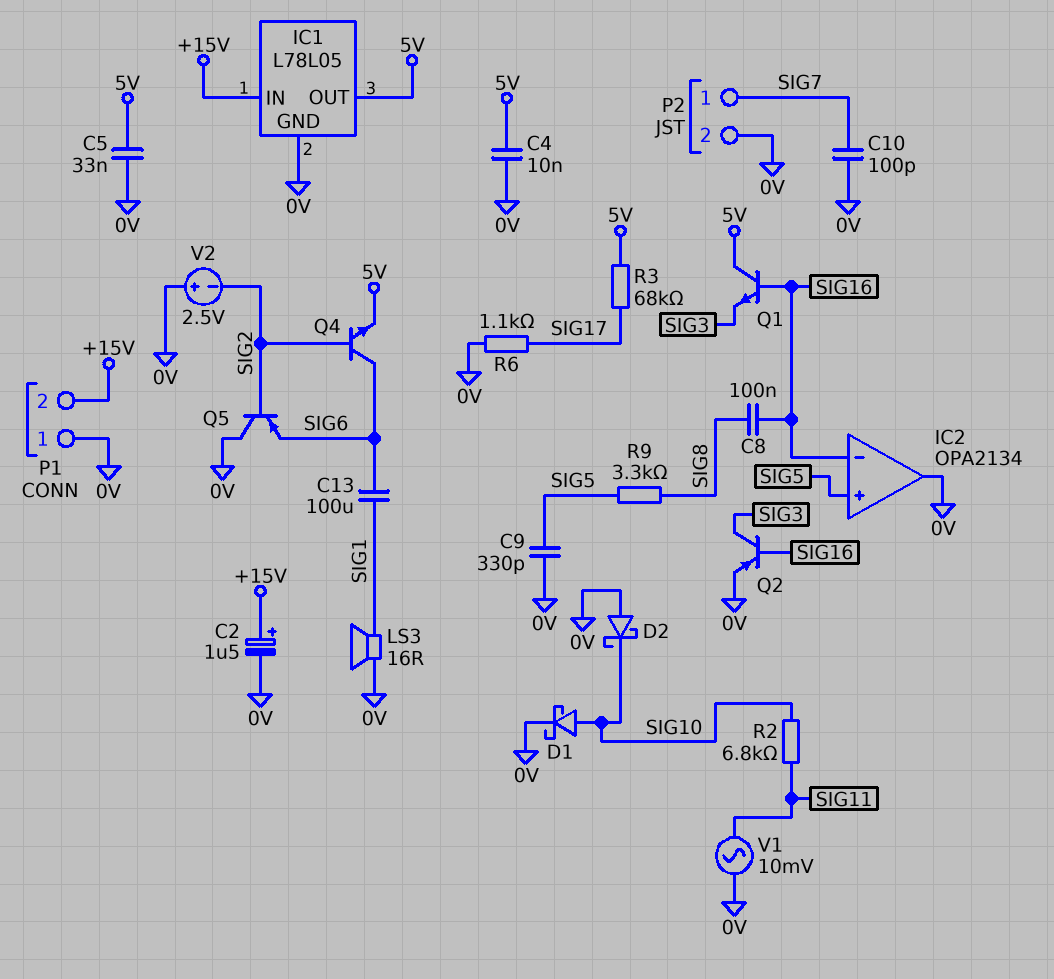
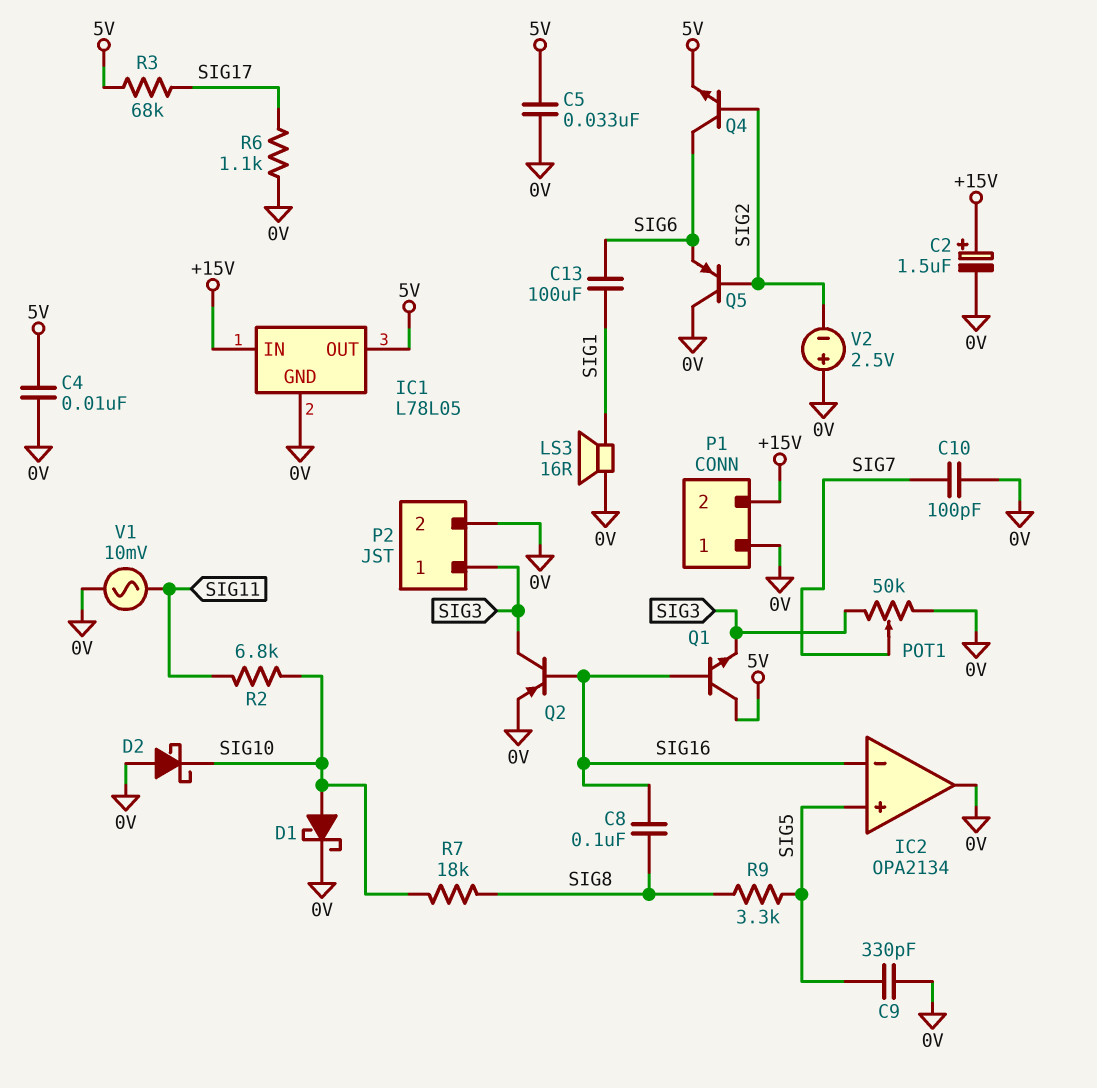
P2 pin 1: SIG7 -> SIG3
POT1: none -> 50k (0V, SIG3, wiper SIG7)
R7: none -> 18k (SIG8, SIG10)

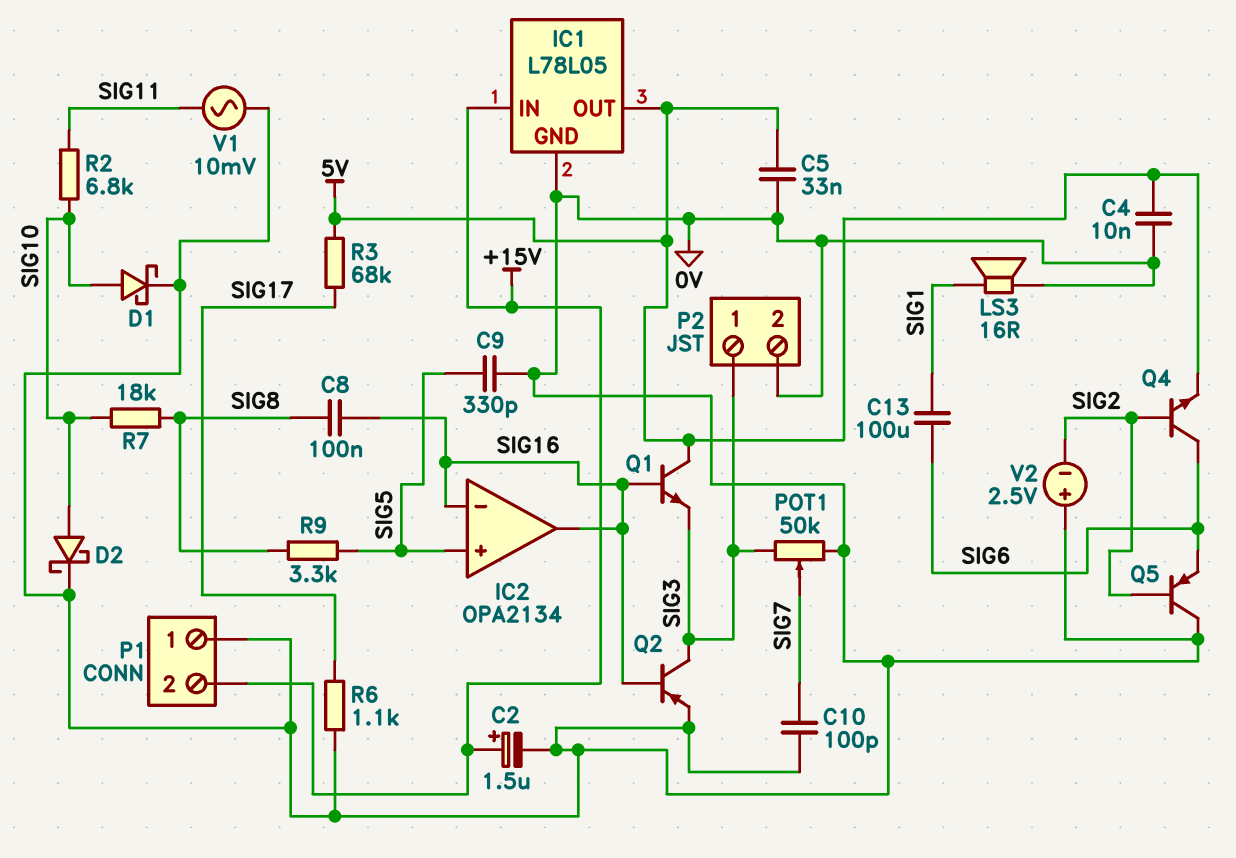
D2: schottky (A 0V, K SIG10) -> schottky (A SIG10, K 0V)
IC2 pin out: 0V -> SIG16

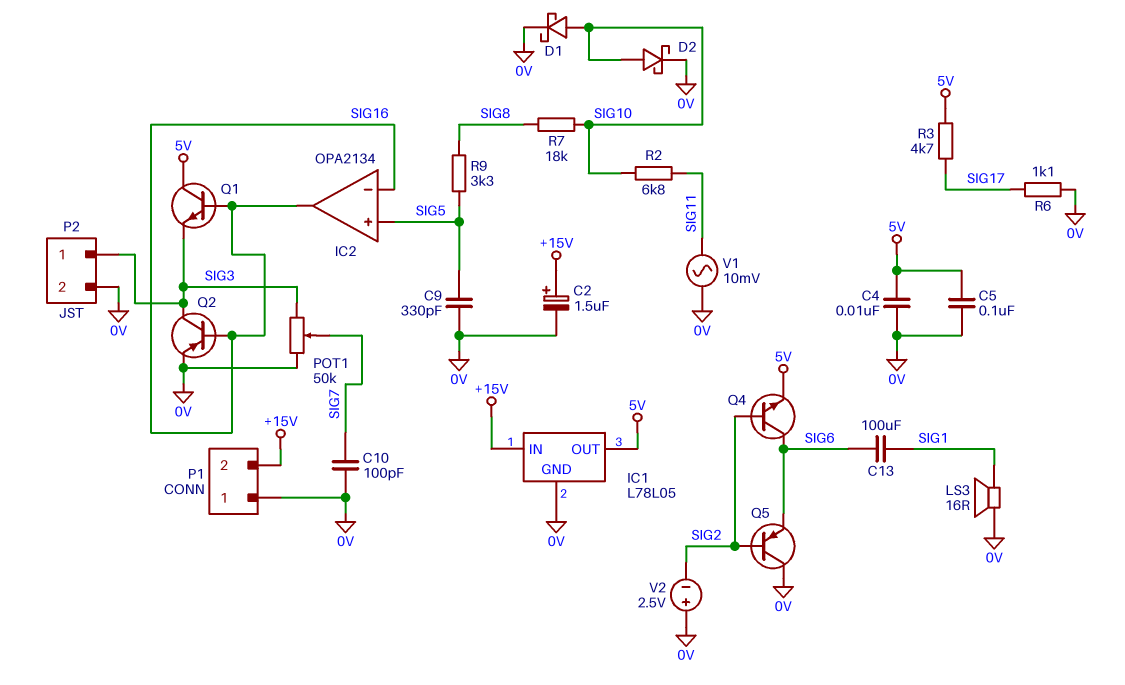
C5: 33nF (0V, 5V) -> 100nF (0V, 5V)
C8: 100nF (SIG8, SIG16) -> none
R3: 68k (5V, SIG17) -> 4.7k (5V, SIG17)

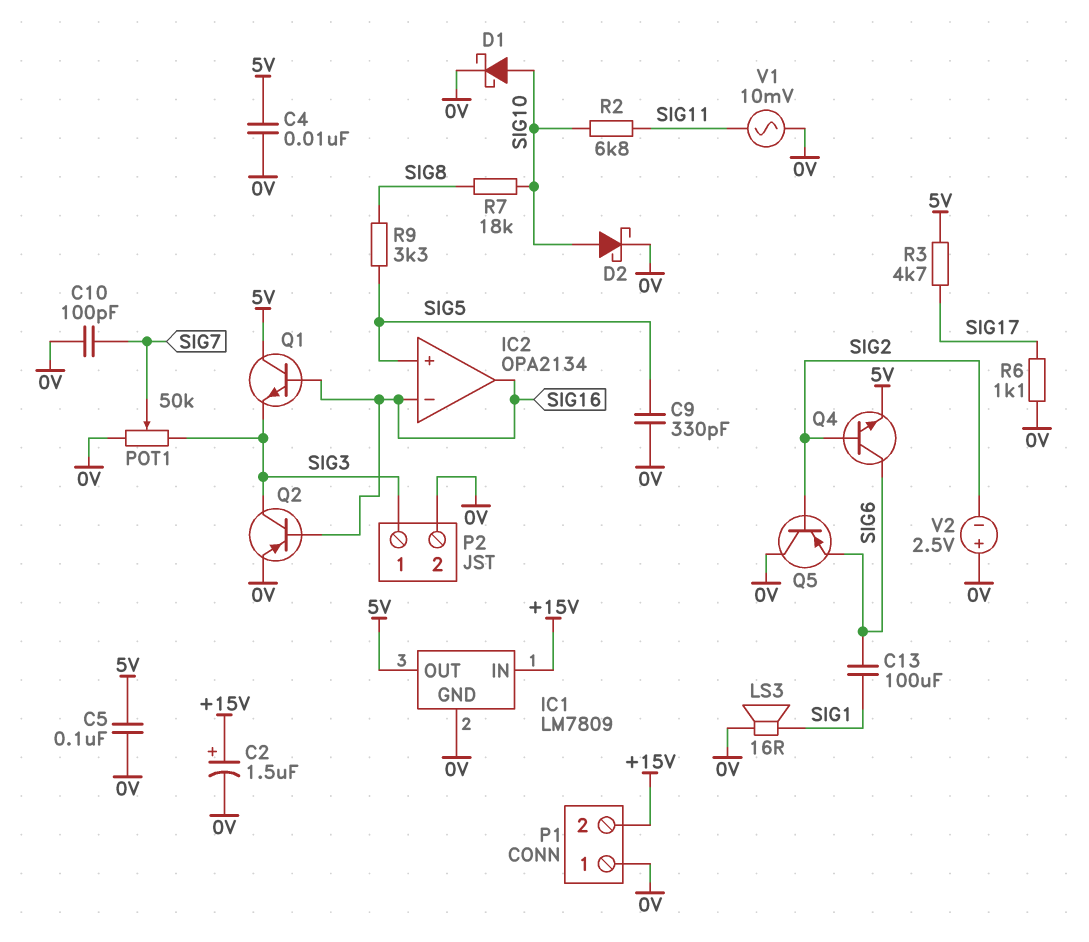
IC1: L78L05 -> LM7809

